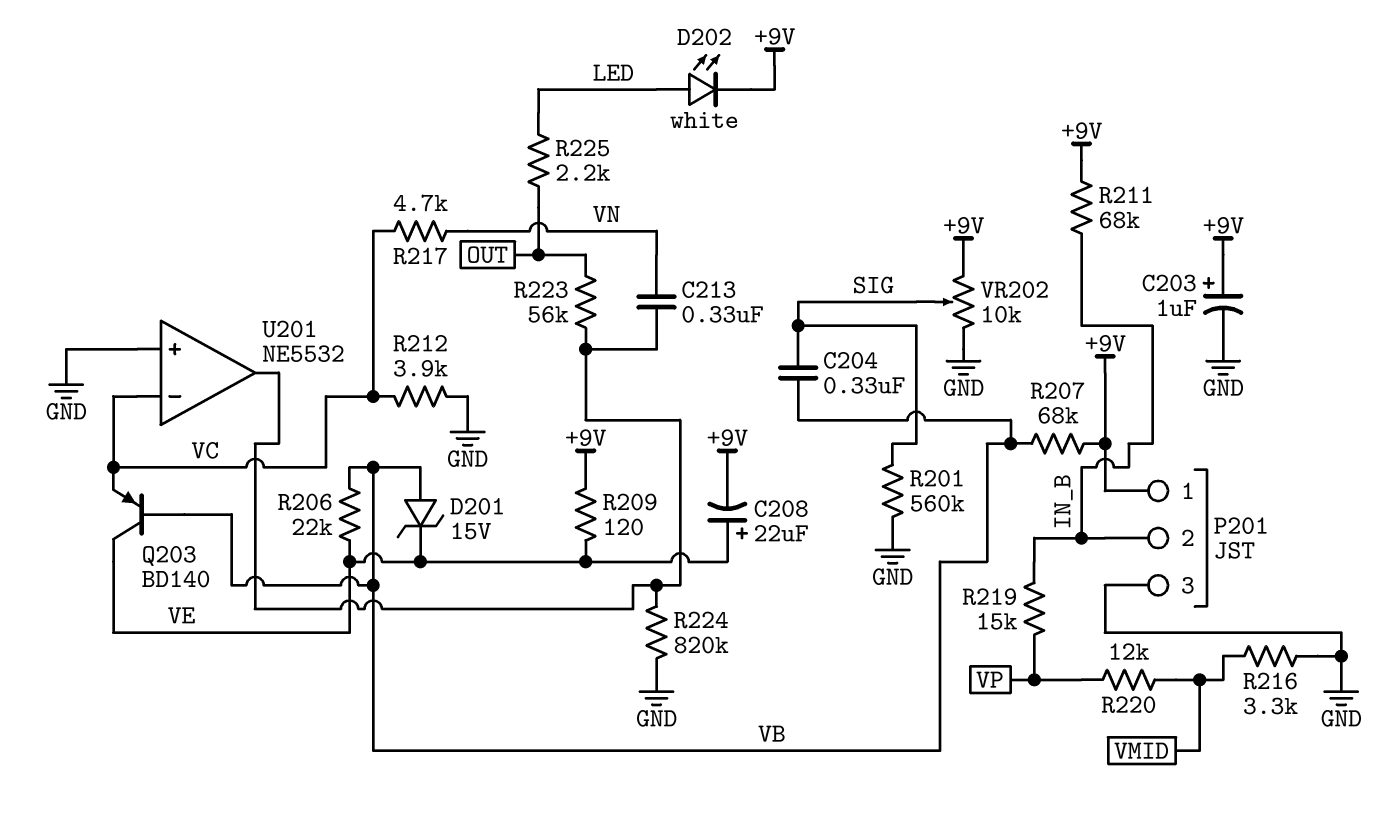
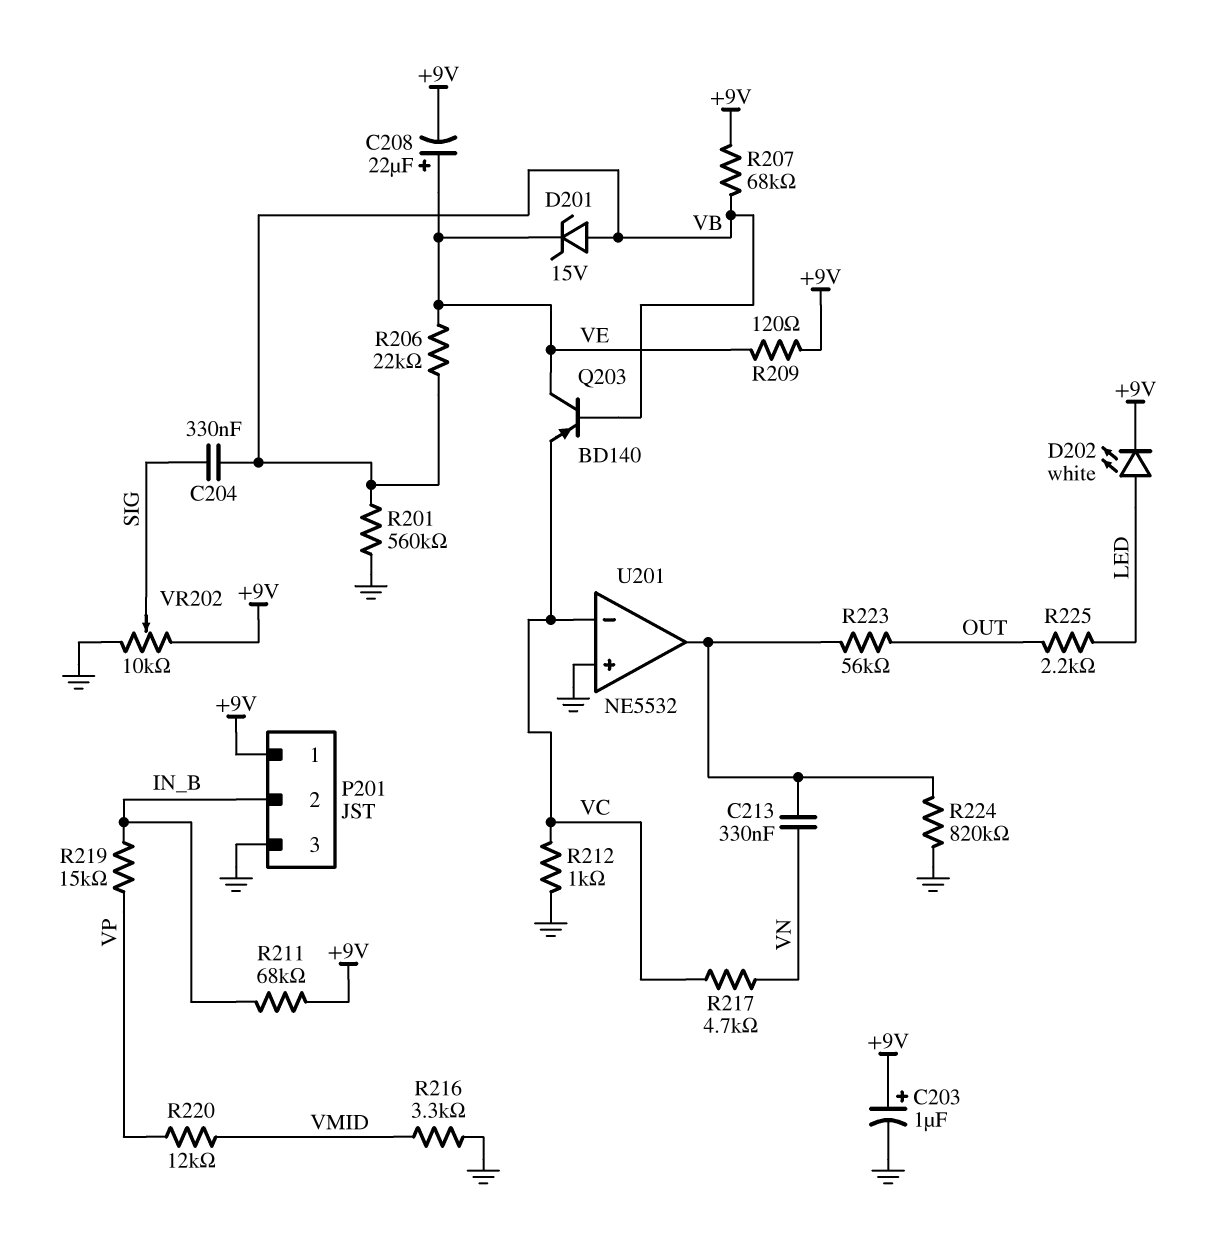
R201: 560k (GND, SIG) -> 560k (GND, VB)
R212: 3.9k (GND, VC) -> 1k (GND, VC)

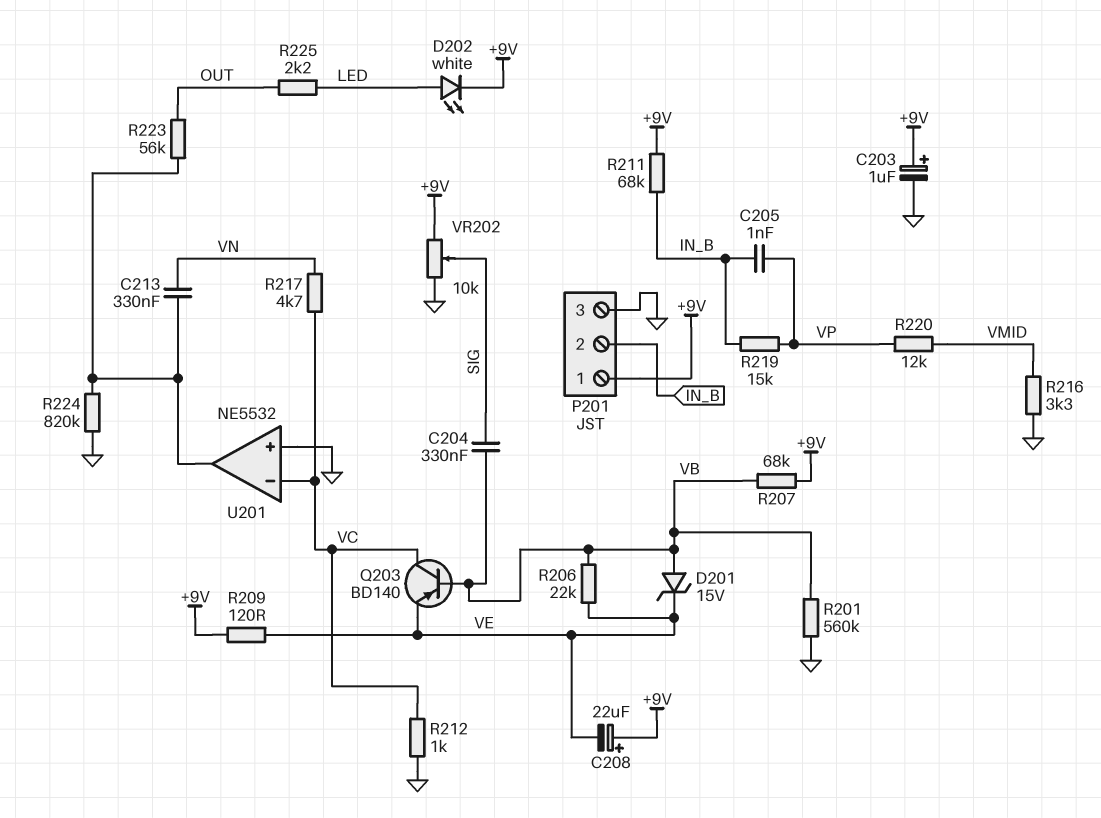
C205: none -> 1nF (IN_B, VP)
C208: 22uF (plus VE, minus +9V) -> 22uF (plus +9V, minus VE)
Q203: PNP BD140 (B VB, C VE, E VC) -> PNP BD140 (B VB, C VC, E VE)

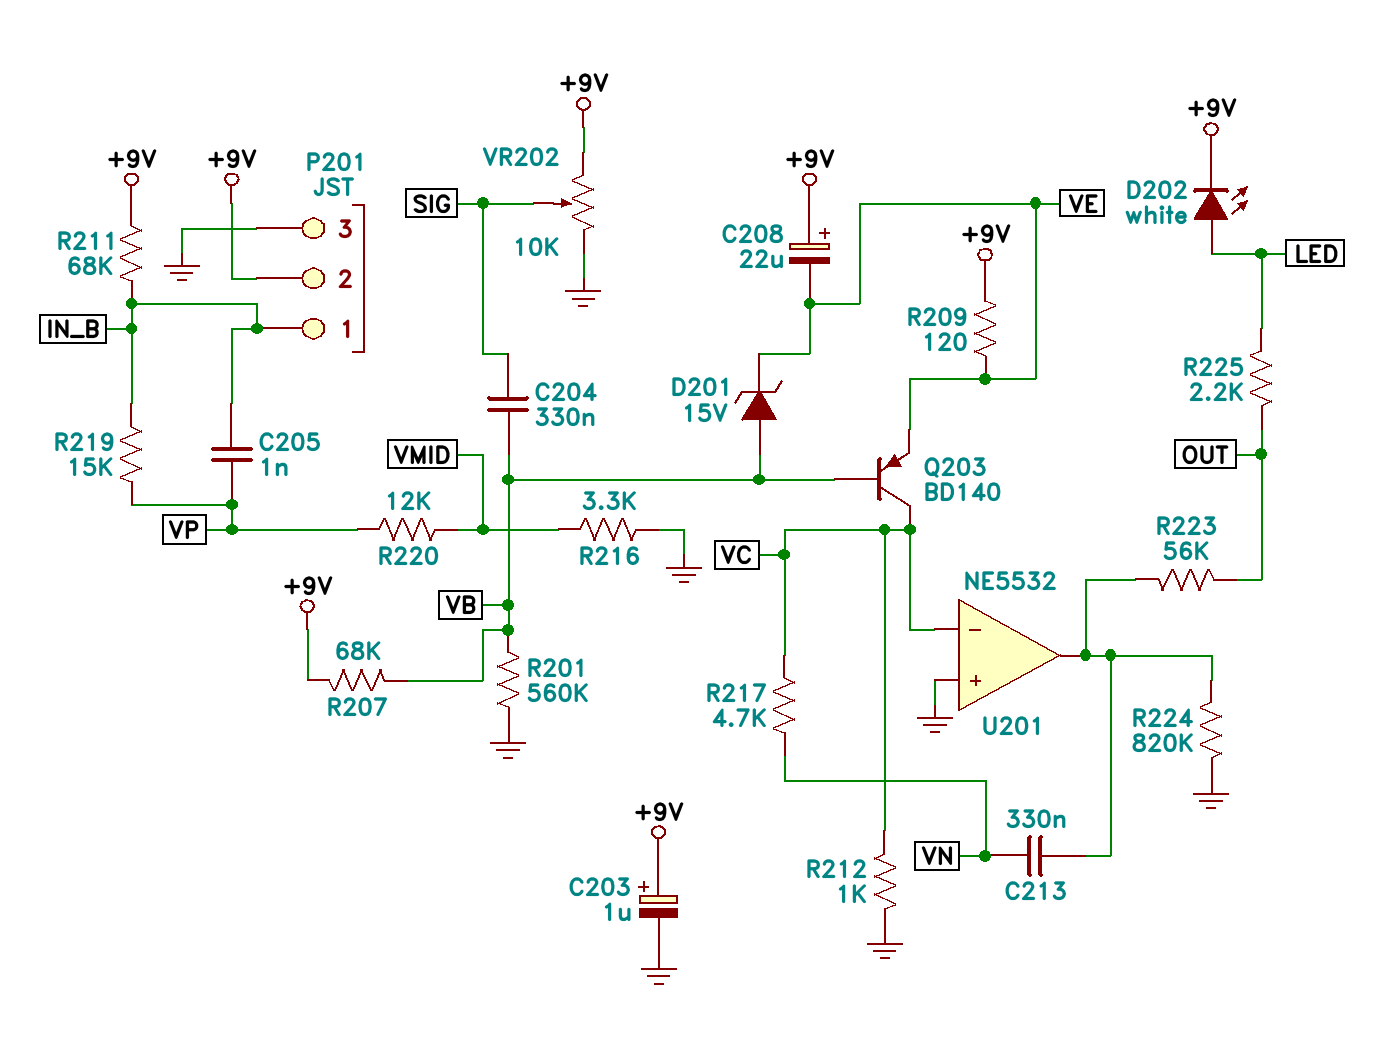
P201 pin 1: +9V -> IN_B
P201 pin 2: IN_B -> +9V
R206: 22k (VB, VE) -> none

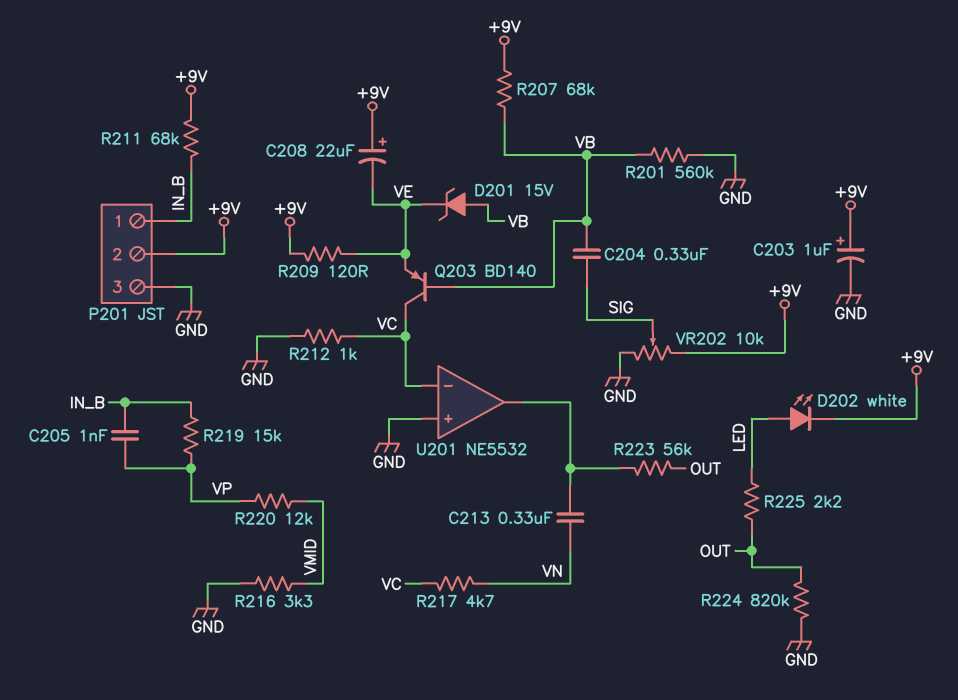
R224: 820k (GND, U201/out) -> 820k (GND, OUT)

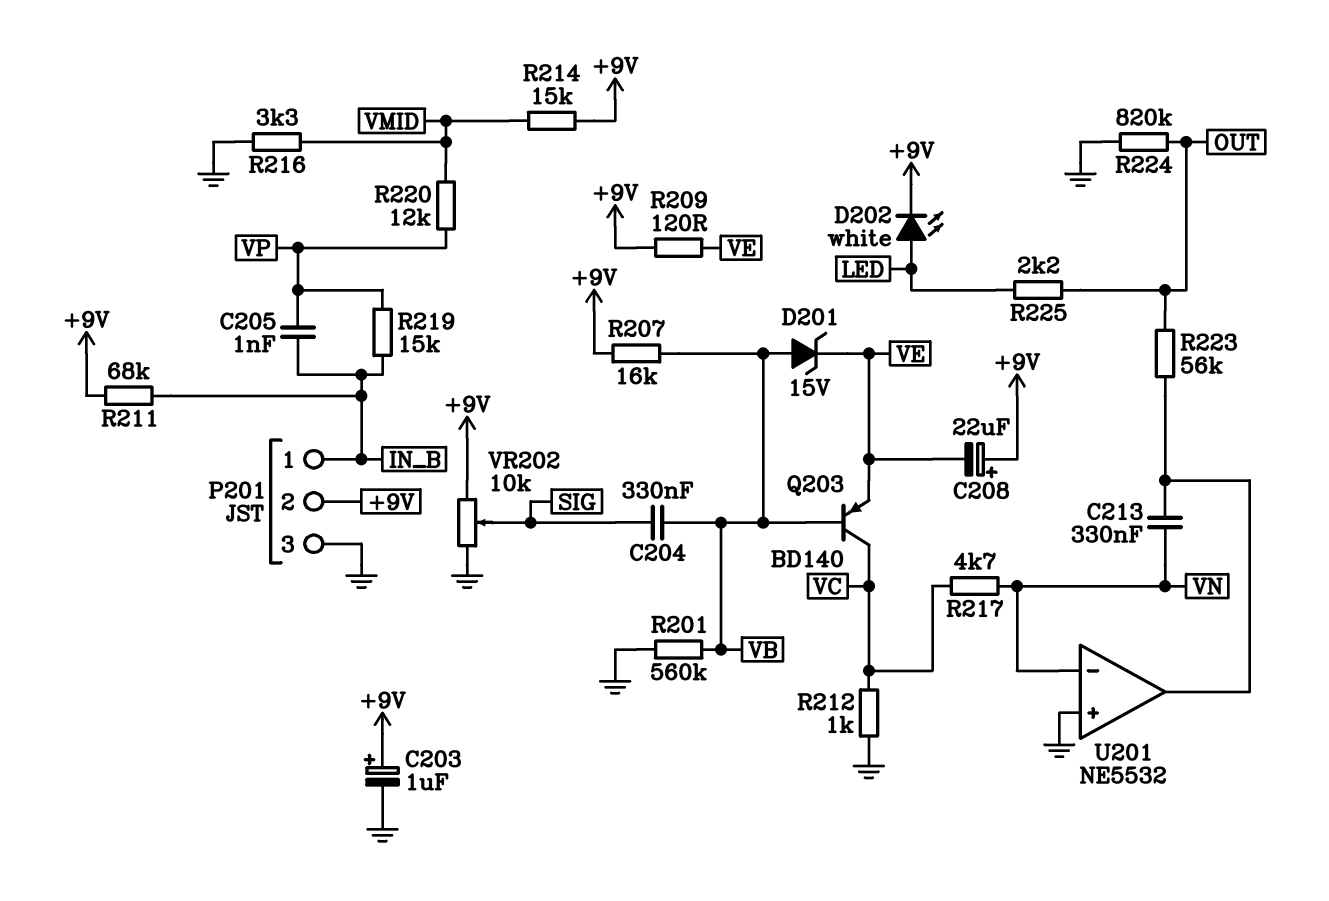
R207: 68k (+9V, VB) -> 16k (+9V, VB)
R214: none -> 15k (+9V, VMID)
U201 pin in-: VC -> VN

